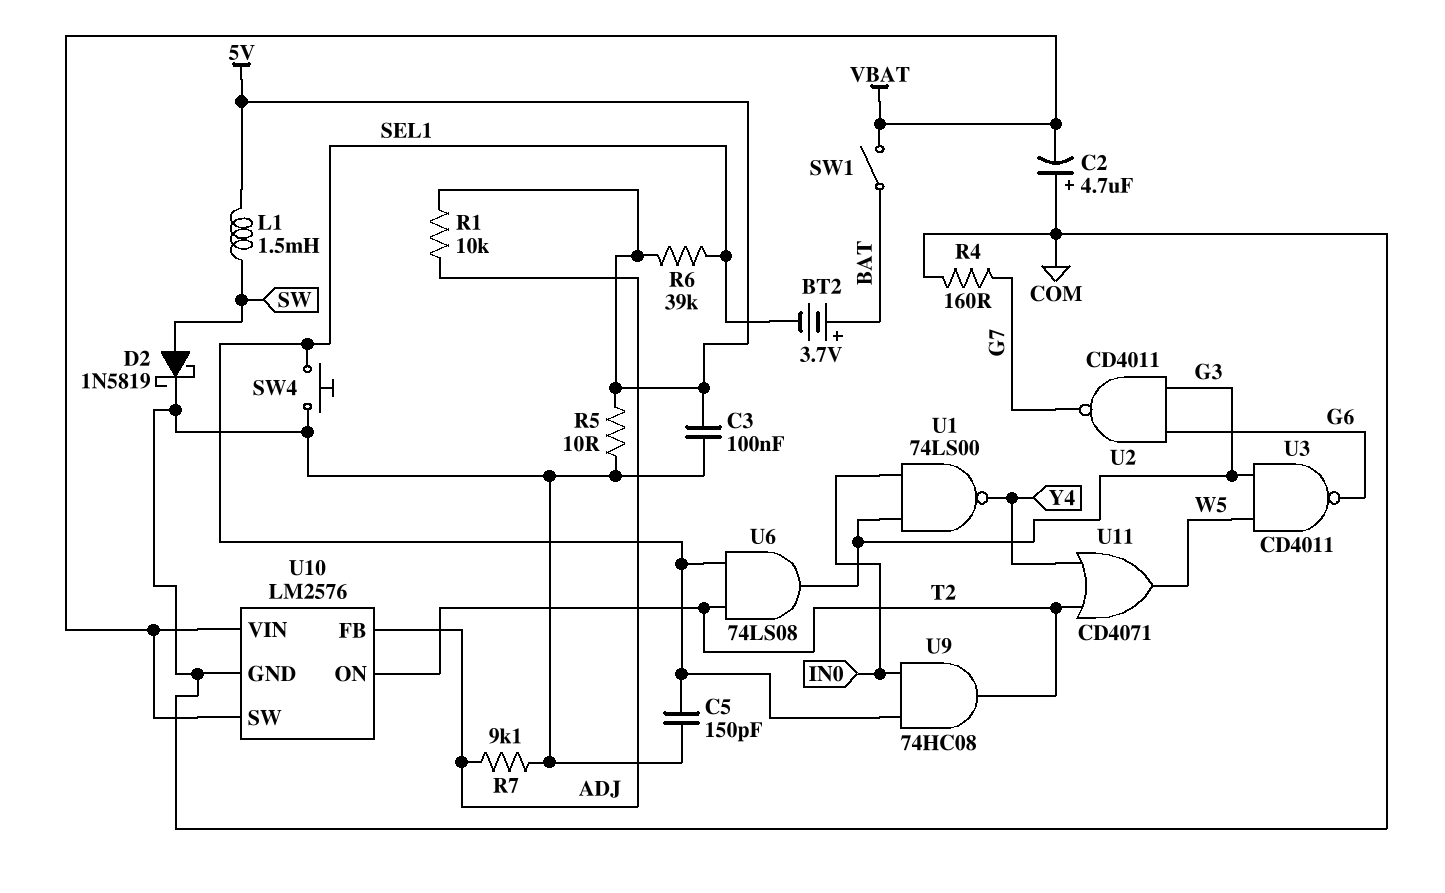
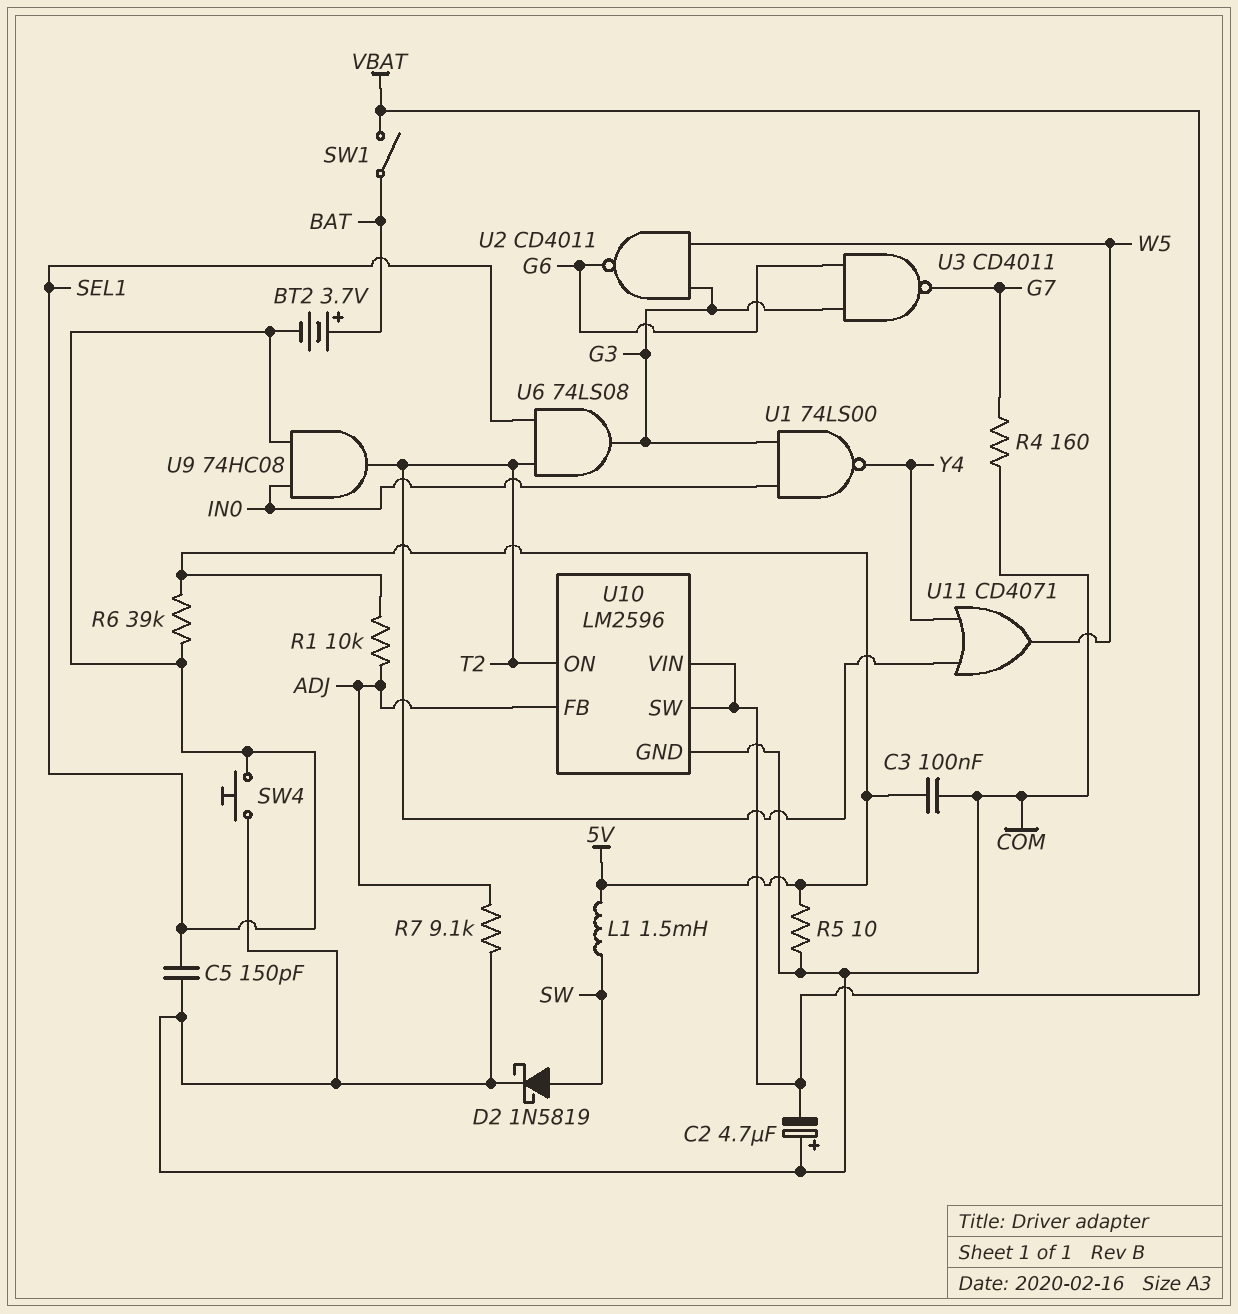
U2: NAND CD4011 (in G3, in G6, out G7) -> NAND CD4011 (in G3, in W5, out G6)
U3: NAND CD4011 (in G3, in W5, out G6) -> NAND CD4011 (in G3, in G6, out G7)
U10: LM2576 -> LM2596

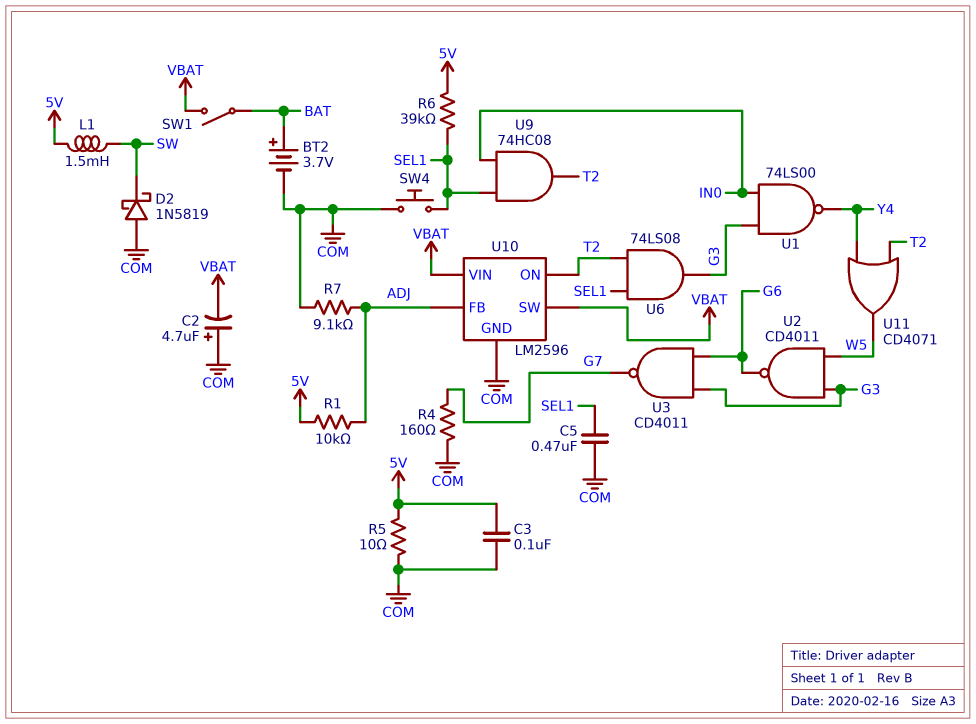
BT2: 3.7V (plus BAT, minus SEL1) -> 3.7V (plus BAT, minus COM)
C5: 150pF (COM, SEL1) -> 470nF (COM, SEL1)
D2: schottky 1N5819 (A SW, K COM) -> schottky 1N5819 (A COM, K SW)

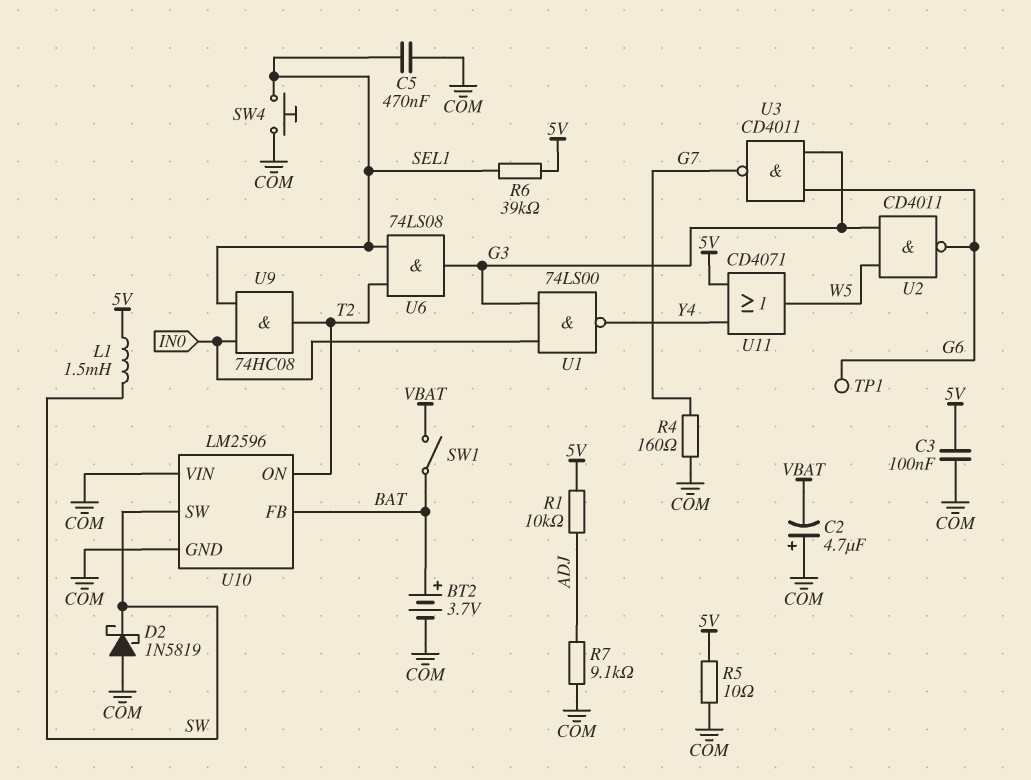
TP1: none -> test point (G6)
U10 pin FB: ADJ -> BAT
U10 pin SW: VBAT -> SW
U10 pin VIN: VBAT -> COM
U11: OR CD4071 (in T2, in Y4, out W5) -> OR CD4071 (in 5V, in Y4, out W5)

